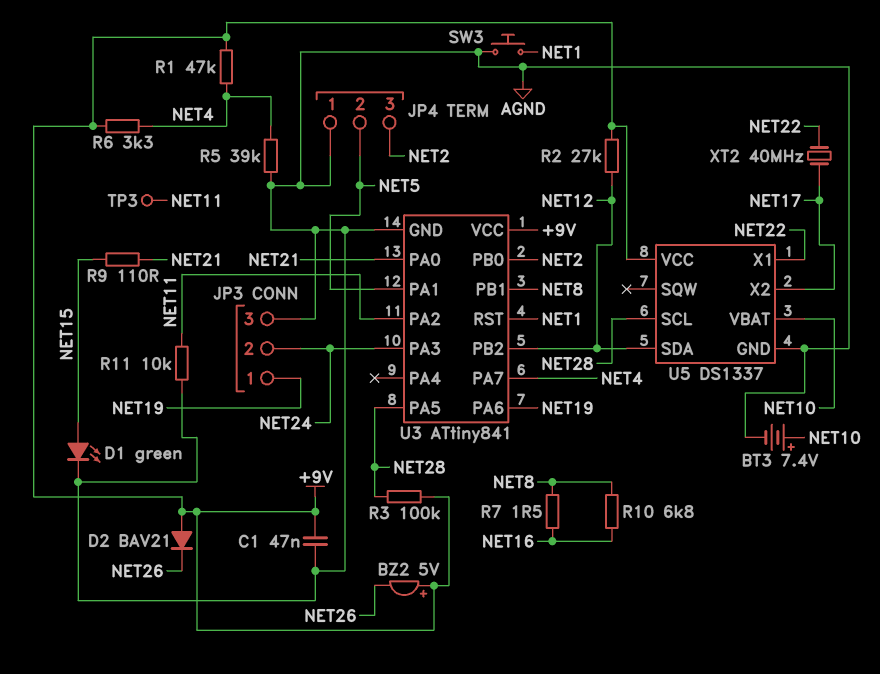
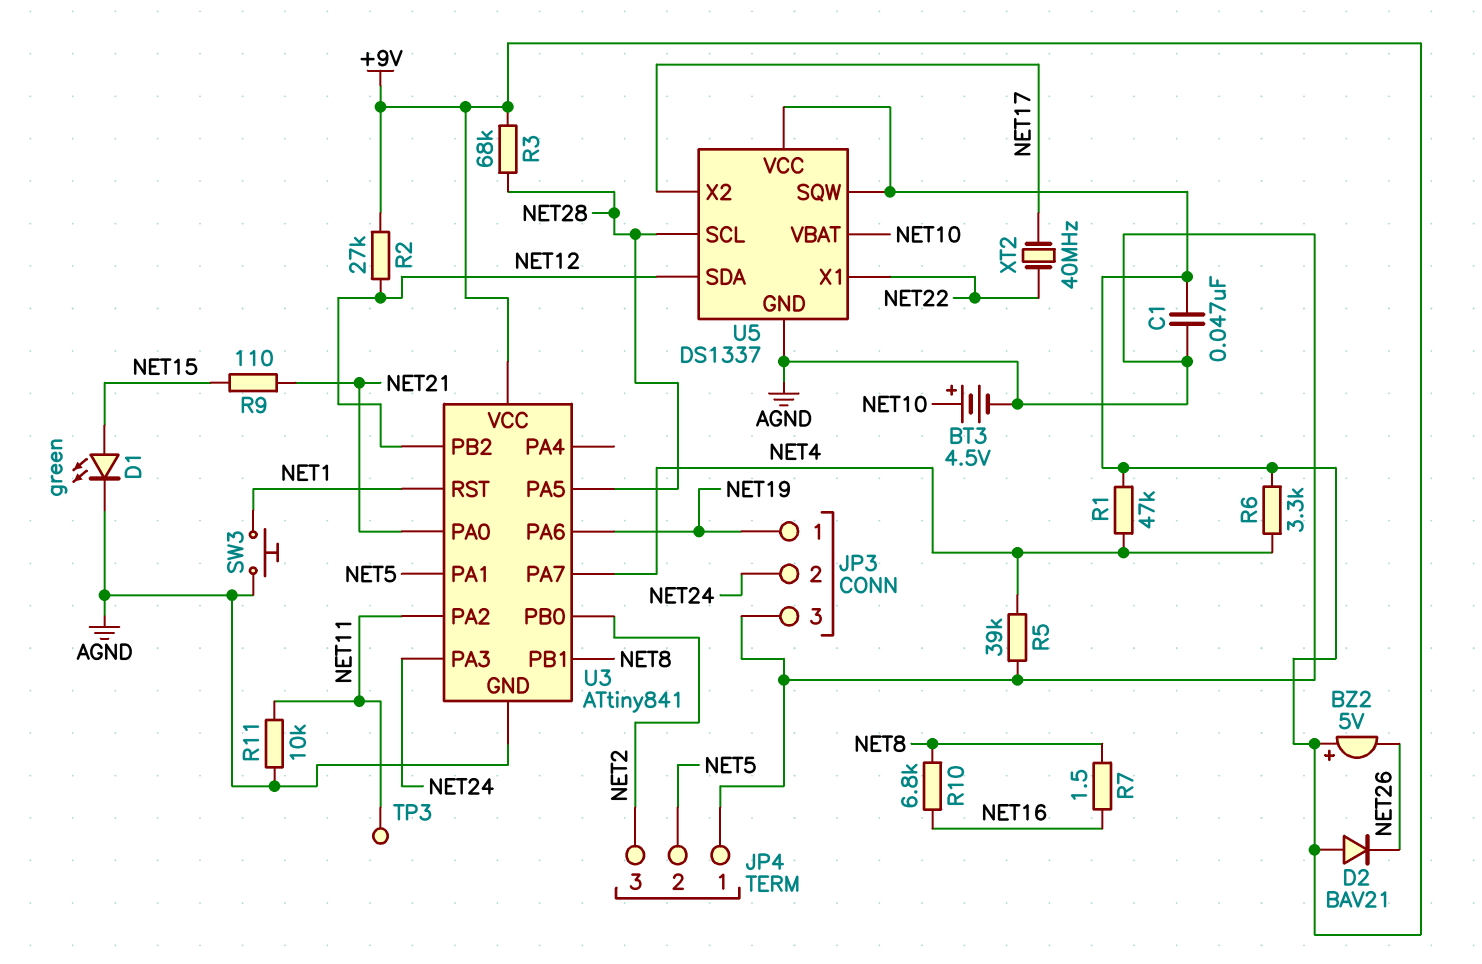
BT3: 7.4V (plus NET10, minus AGND) -> 4.5V (plus NET10, minus AGND)
R3: 100k (+9V, NET28) -> 68k (+9V, NET28)
U5 pin SQW: none -> +9V

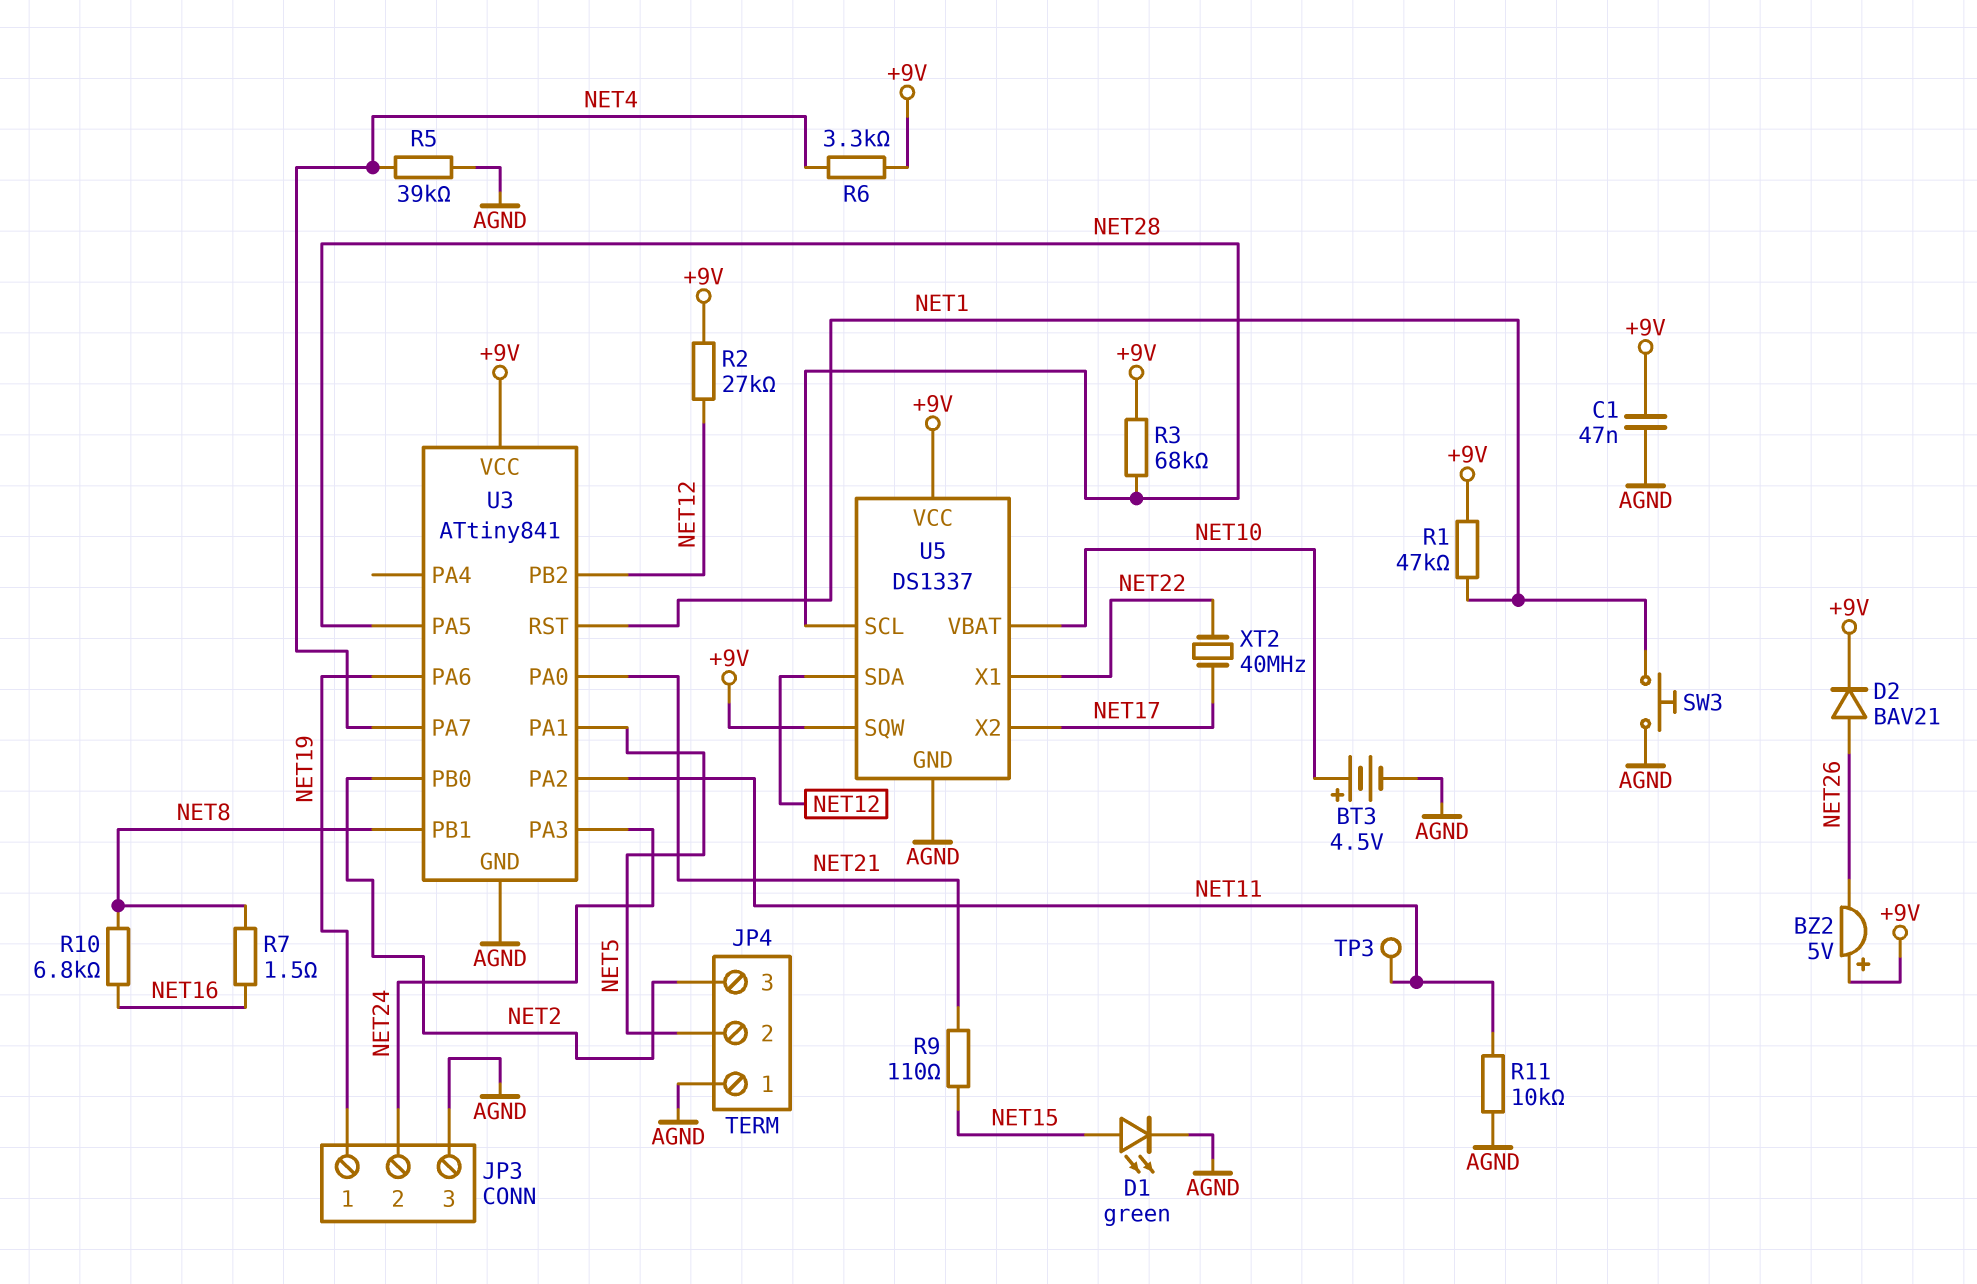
D2: diode BAV21 (A +9V, K NET26) -> diode BAV21 (A NET26, K +9V)
R1: 47k (+9V, NET4) -> 47k (+9V, NET1)

